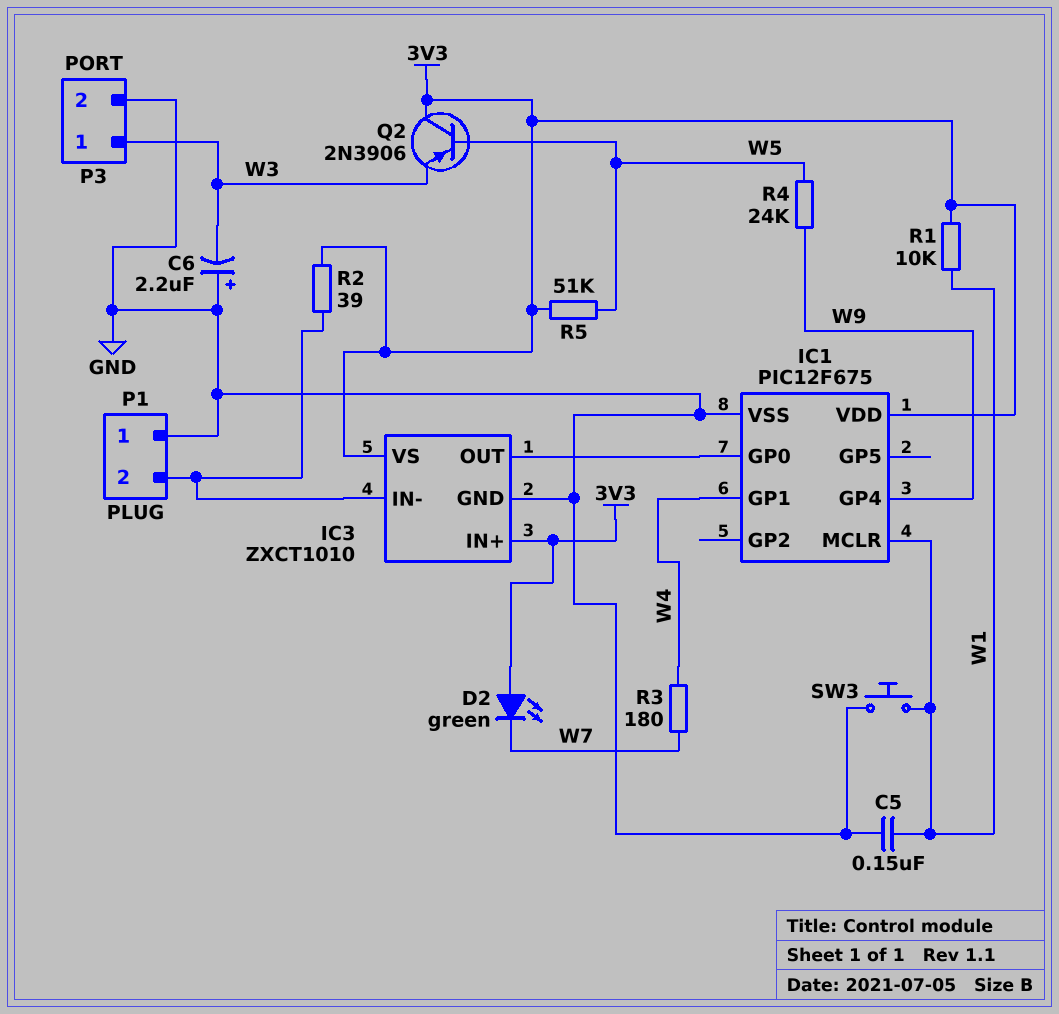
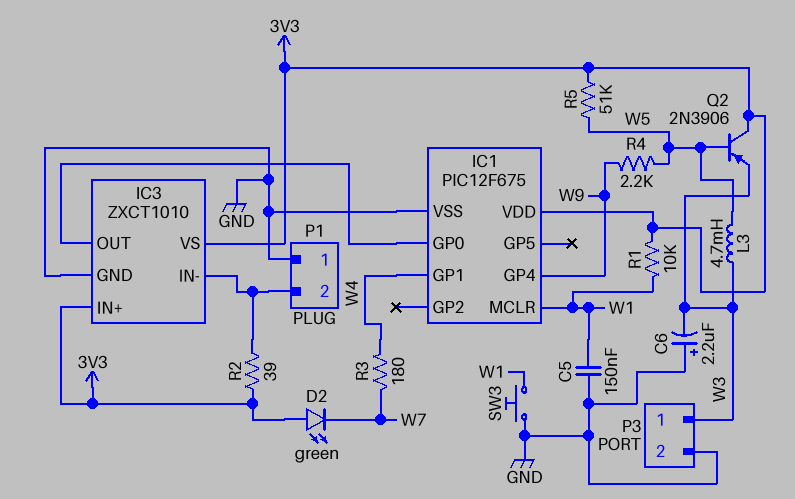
L3: none -> 4.7mH (W3, W5)
R4: 24k (W5, W9) -> 2.2k (W5, W9)

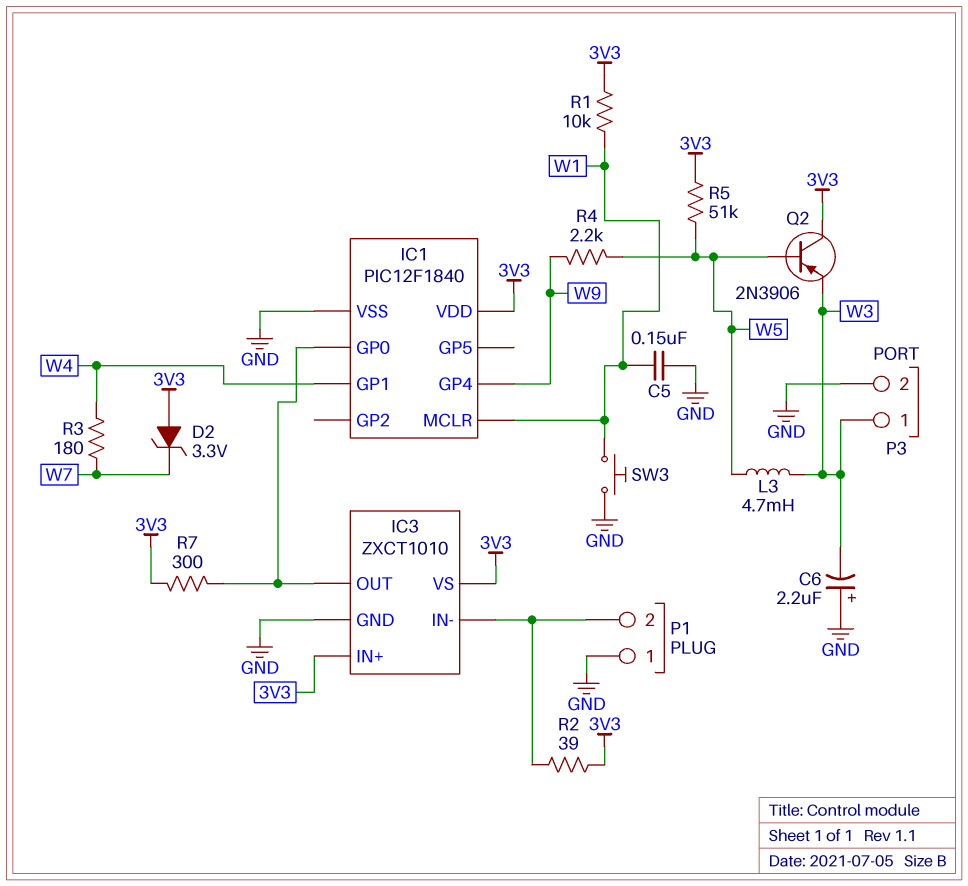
D2: LED green (A 3V3, K W7) -> zener 3.3V (A 3V3, K W7)
IC1: PIC12F675 -> PIC12F1840
R7: none -> 300 (3V3, IC1/GP0)

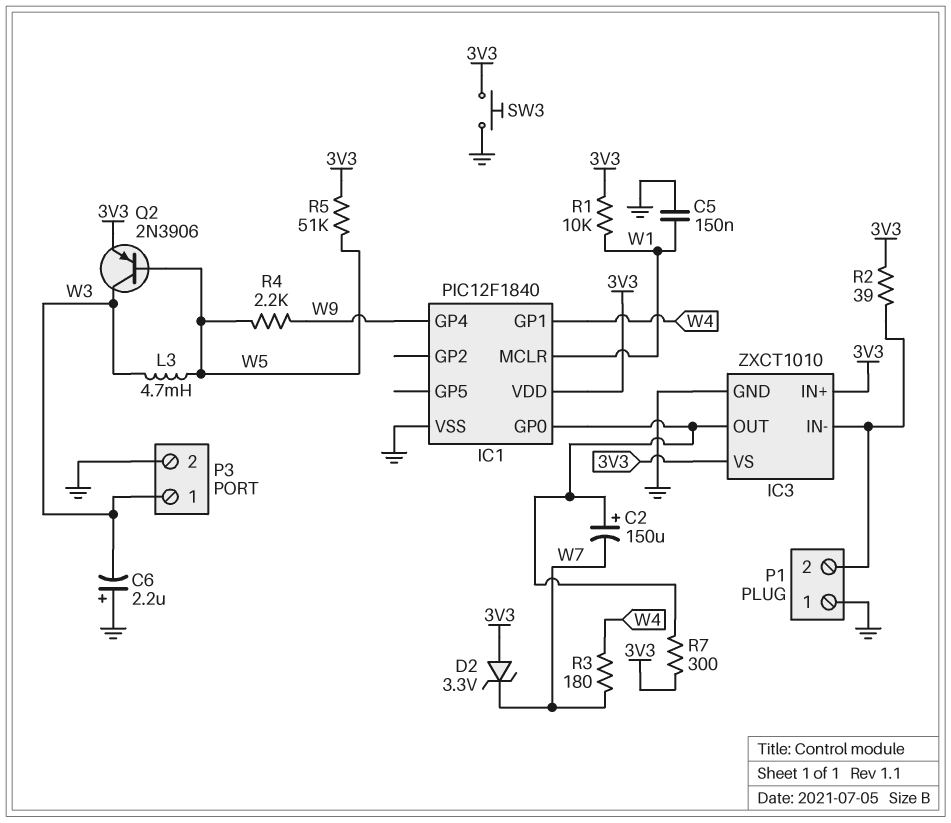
C2: none -> 150uF (plus IC1/GP0, minus W7)
Q2: PNP 2N3906 (B W5, C 3V3, E W3) -> PNP 2N3906 (B W5, C W3, E 3V3)
SW3: button (GND, W1) -> button (3V3, GND)

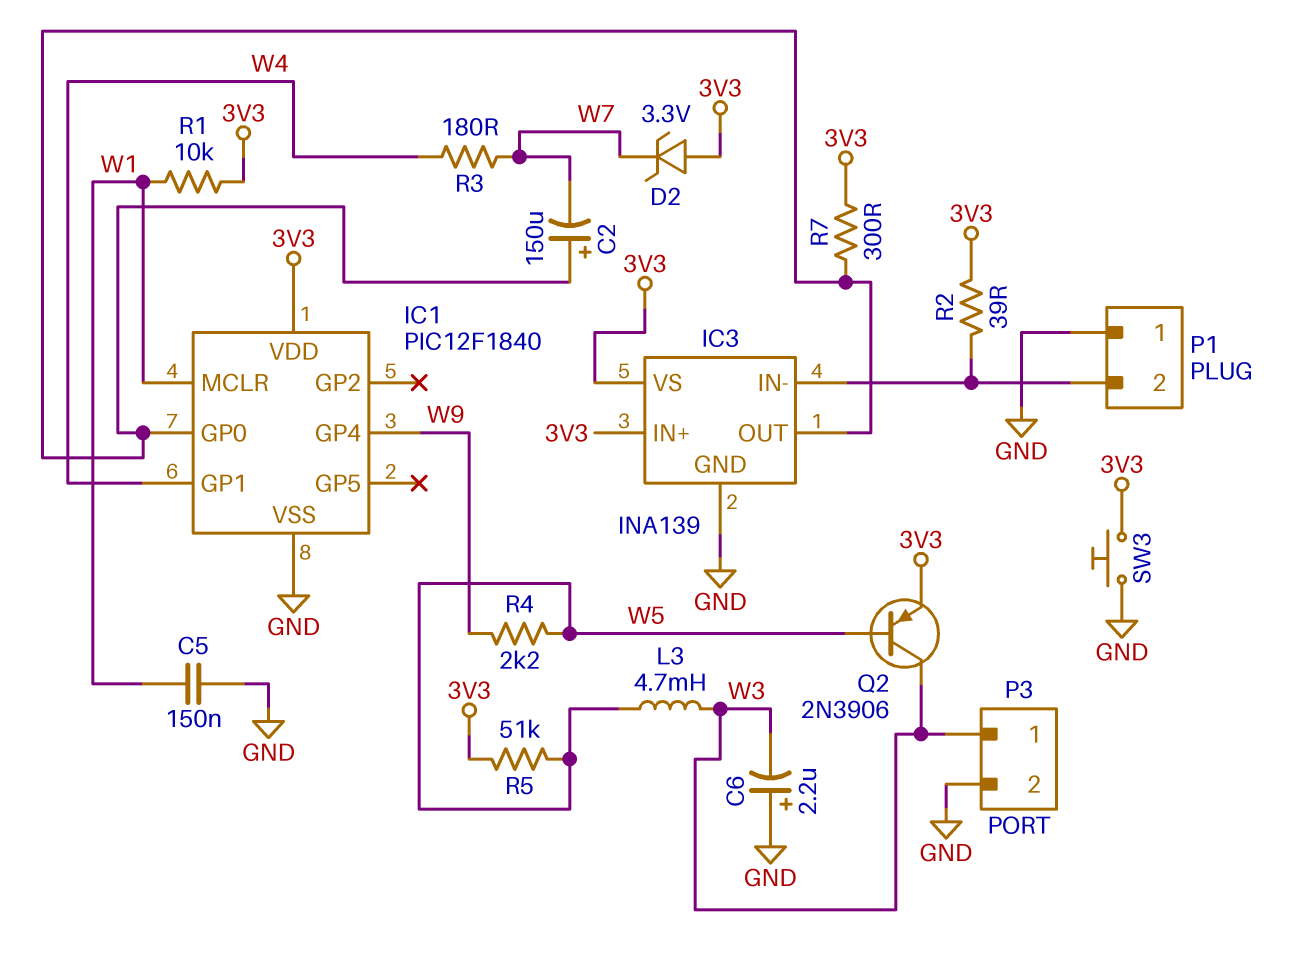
IC3: ZXCT1010 -> INA139

